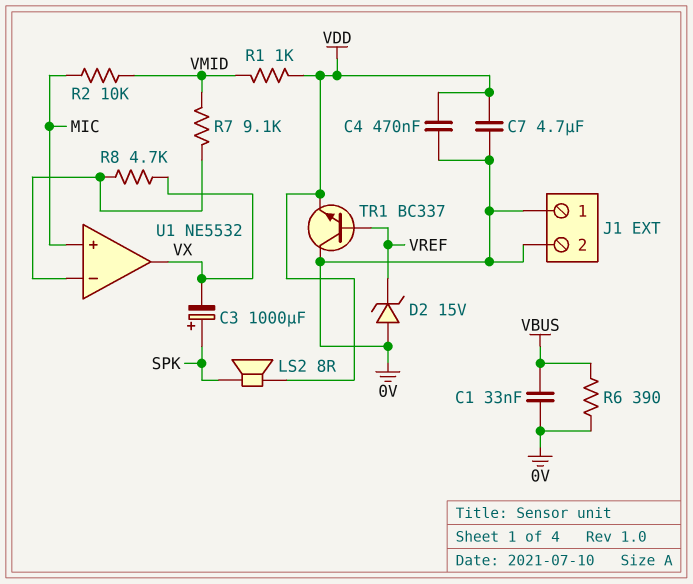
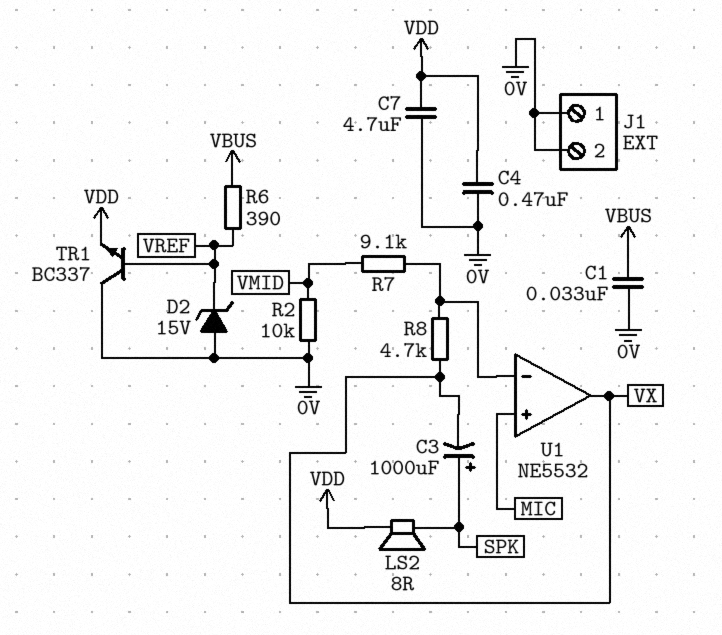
R1: 1k (VDD, VMID) -> none
R2: 10k (MIC, VMID) -> 10k (0V, VMID)
R6: 390 (0V, VBUS) -> 390 (VBUS, VREF)

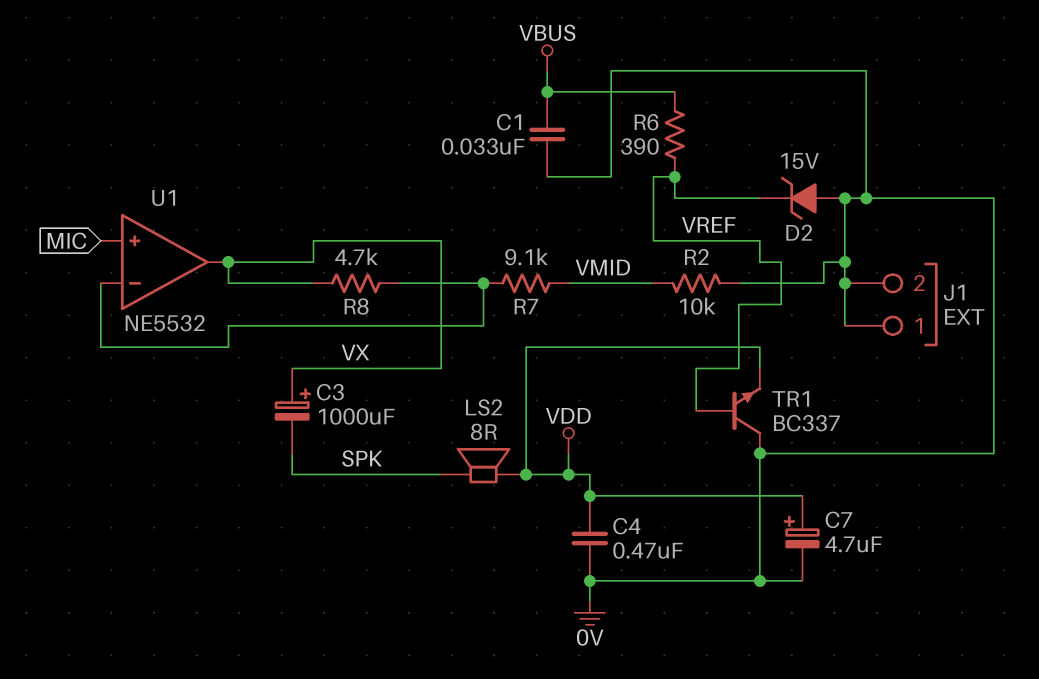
C3: 1000uF (plus SPK, minus VX) -> 1000uF (plus VX, minus SPK)
C7: 4.7uF (0V, VDD) -> 4.7uF (plus VDD, minus 0V)

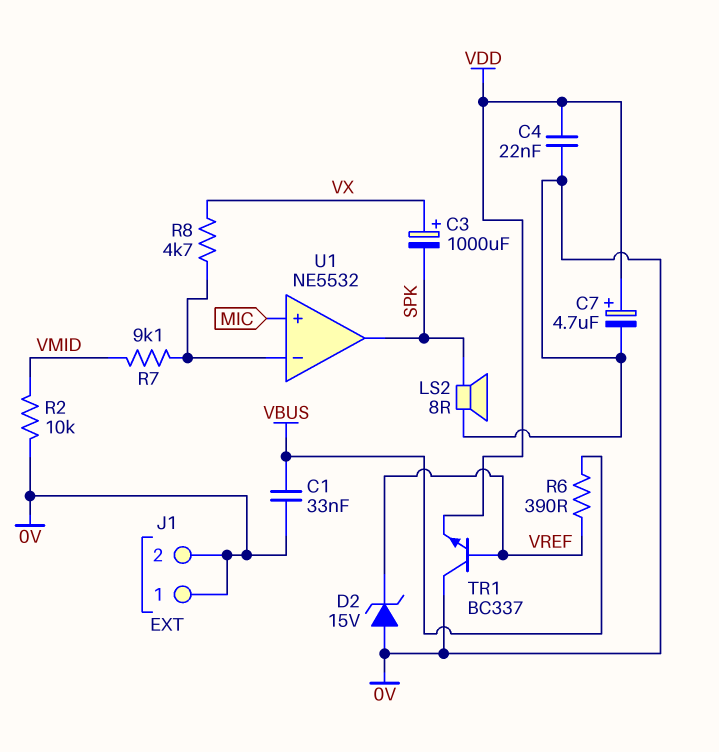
C4: 470nF (0V, VDD) -> 22nF (0V, VDD)
LS2: speaker 8R (SPK, VDD) -> speaker 8R (0V, SPK)
U1 pin out: VX -> SPK

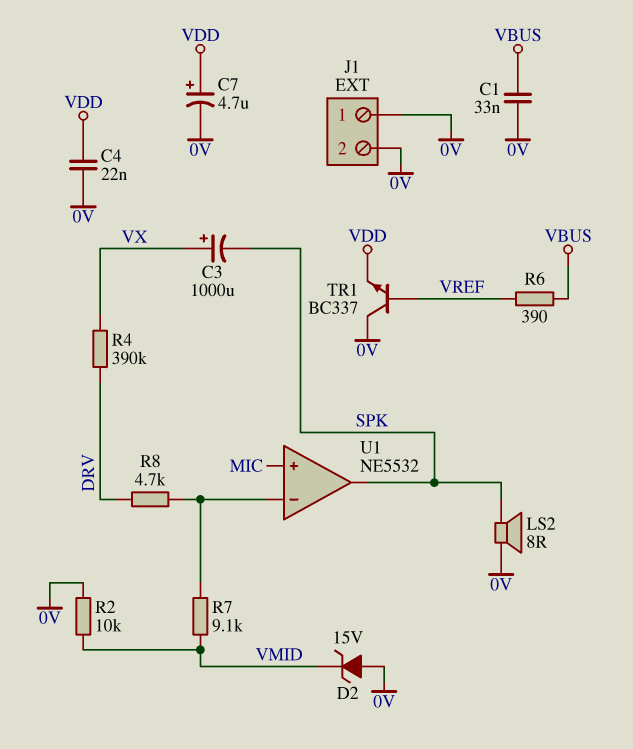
D2: zener 15V (A 0V, K VREF) -> zener 15V (A 0V, K VMID)
R4: none -> 390k (DRV, VX)
R8: 4.7k (U1/in-, VX) -> 4.7k (DRV, U1/in-)

